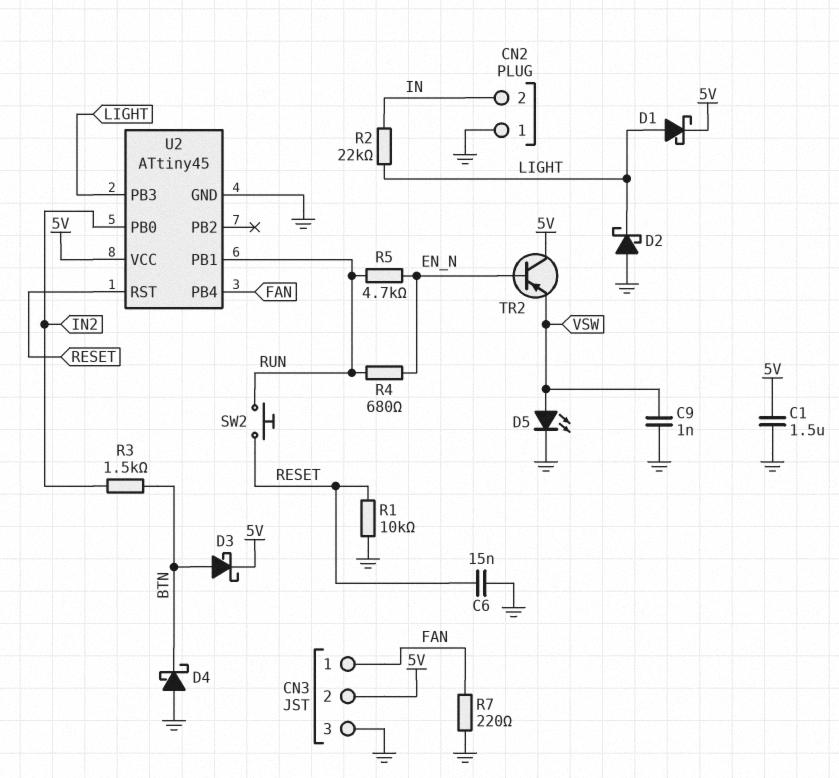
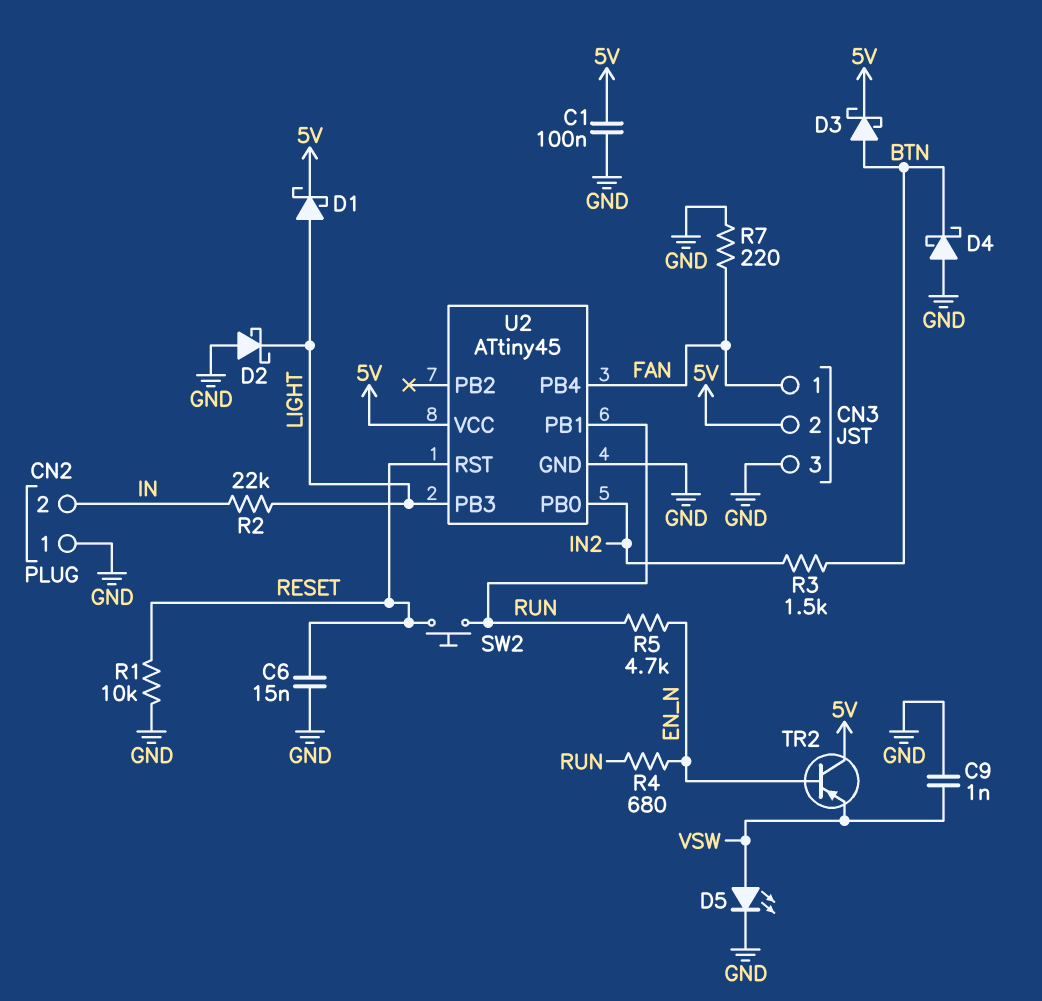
C1: 1.5uF (5V, GND) -> 100nF (5V, GND)

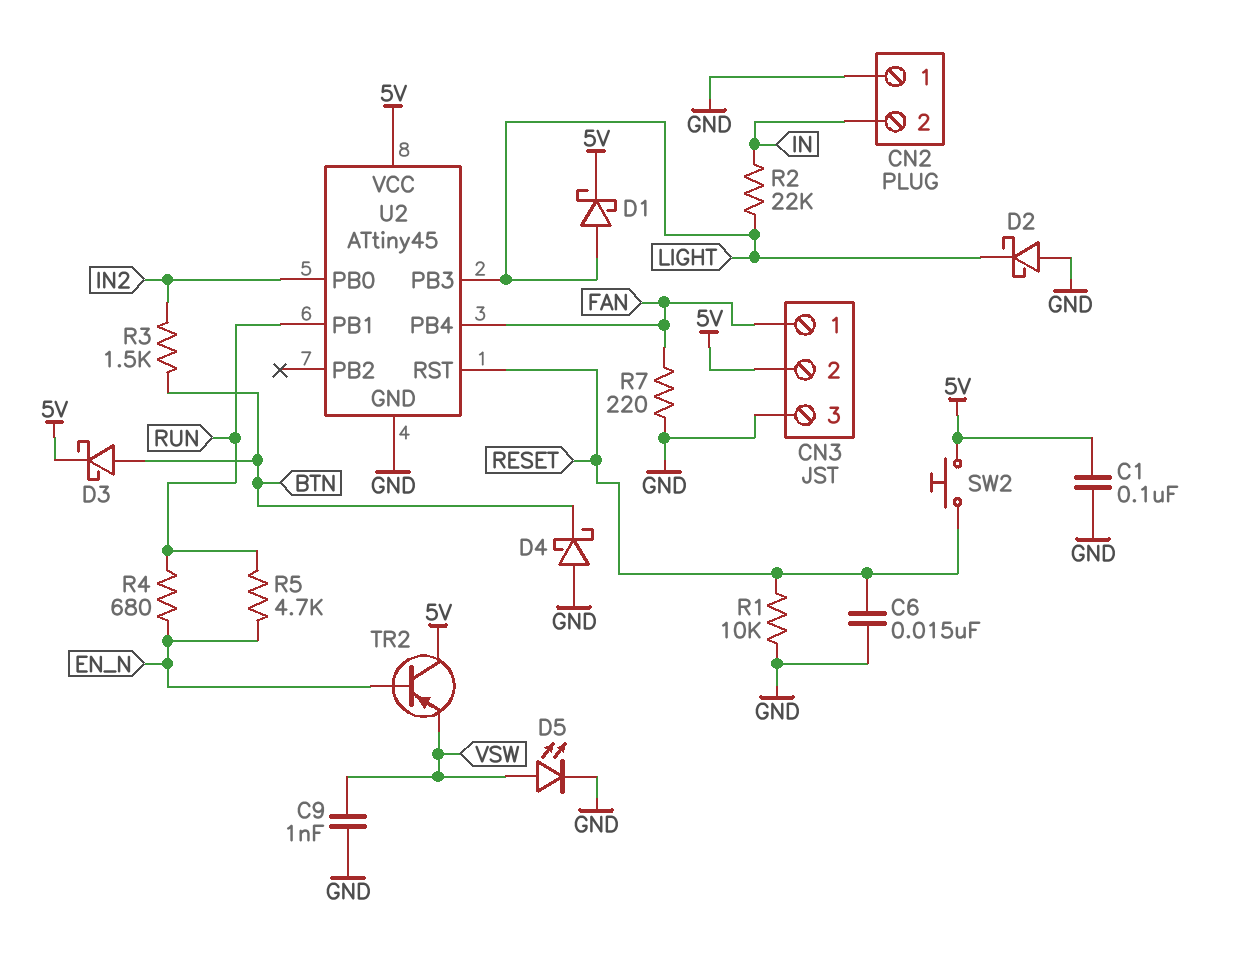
SW2: button (RESET, RUN) -> button (5V, RESET)

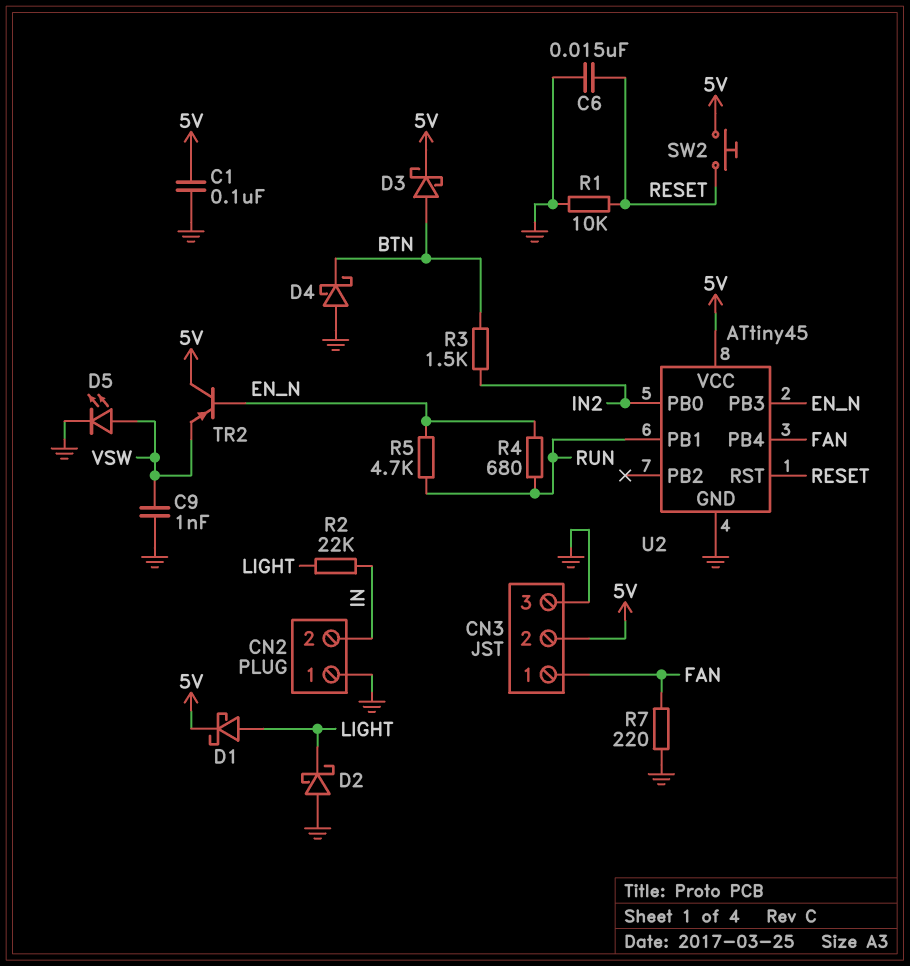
U2 pin PB3: LIGHT -> EN_N

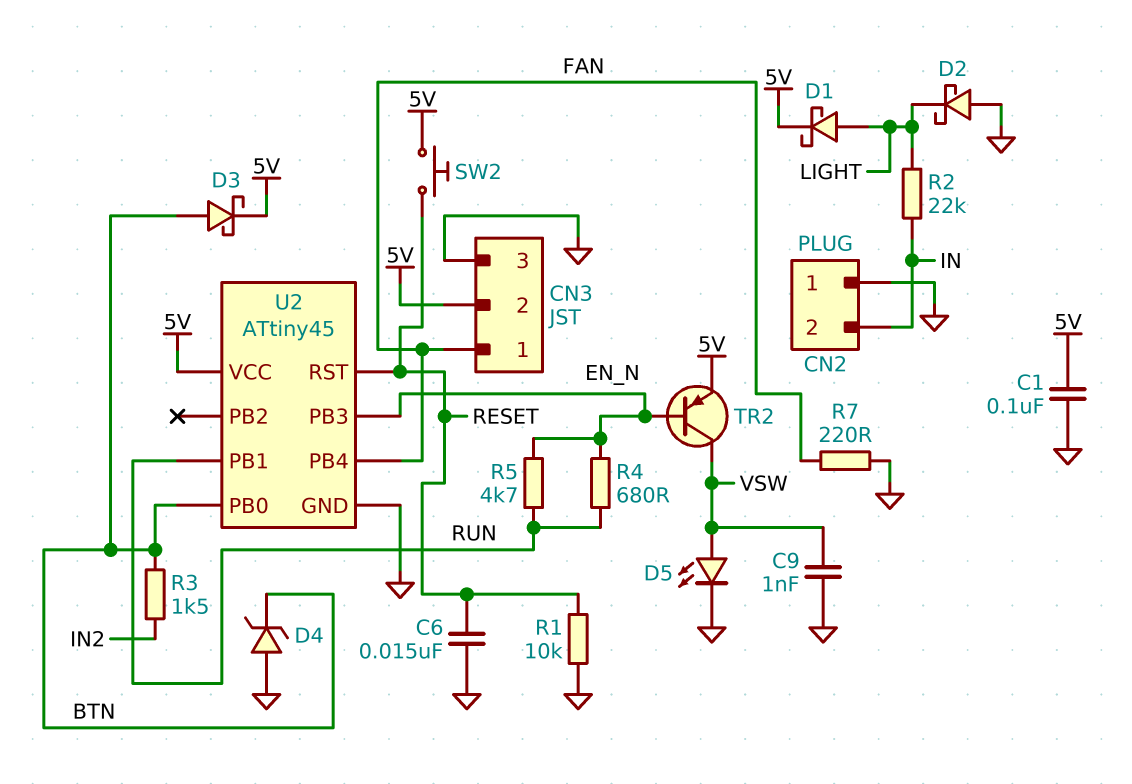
D4: schottky (A GND, K BTN) -> zener (A GND, K BTN)
TR2: PNP (B EN_N, C 5V, E VSW) -> PNP (B EN_N, C VSW, E 5V)
U2 pin PB0: IN2 -> BTN

